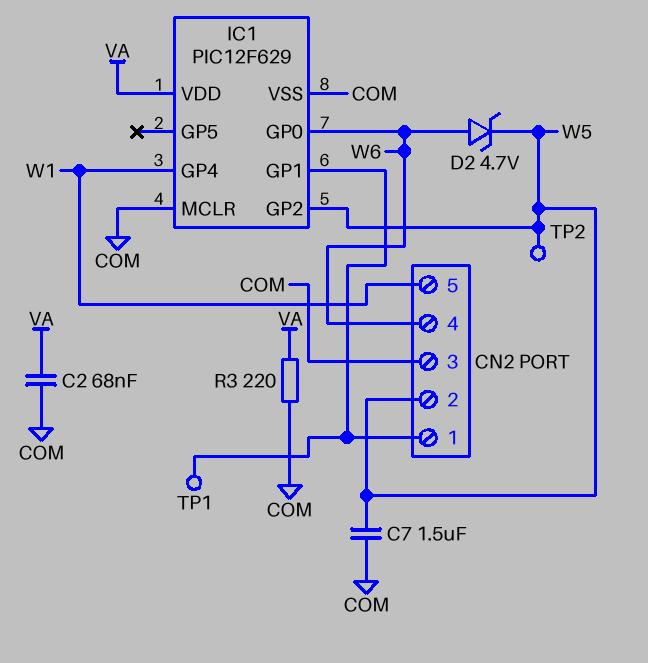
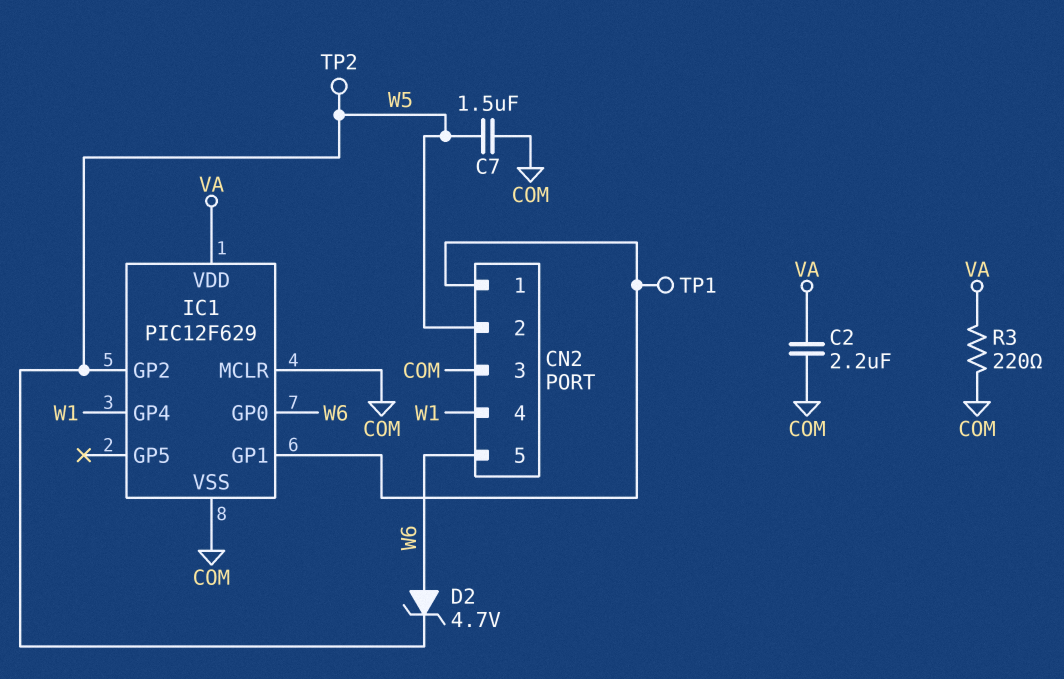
C2: 68nF (COM, VA) -> 2.2uF (COM, VA)
CN2 pin 4: W6 -> W1
CN2 pin 5: W1 -> W6

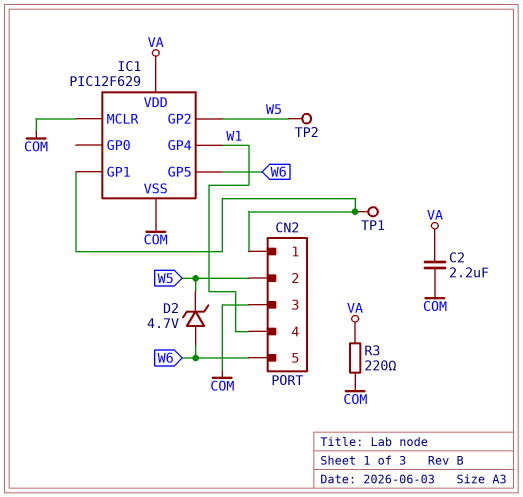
C7: 1.5uF (COM, W5) -> none
IC1 pin GP0: W6 -> none
IC1 pin GP5: none -> W6

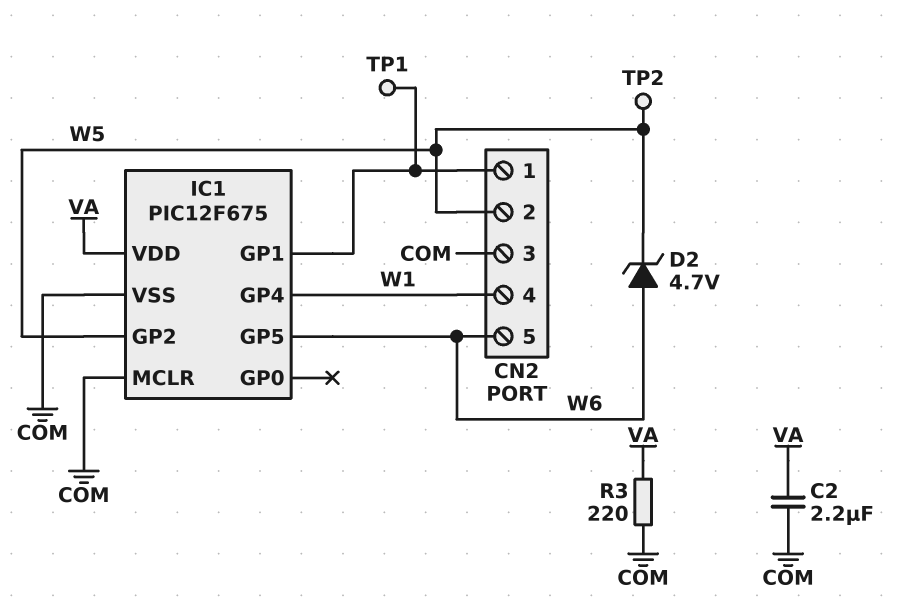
IC1: PIC12F629 -> PIC12F675

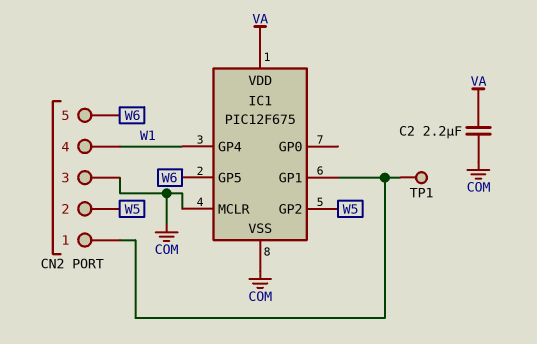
D2: zener 4.7V (A W6, K W5) -> none
R3: 220 (COM, VA) -> none
TP2: test point (W5) -> none

